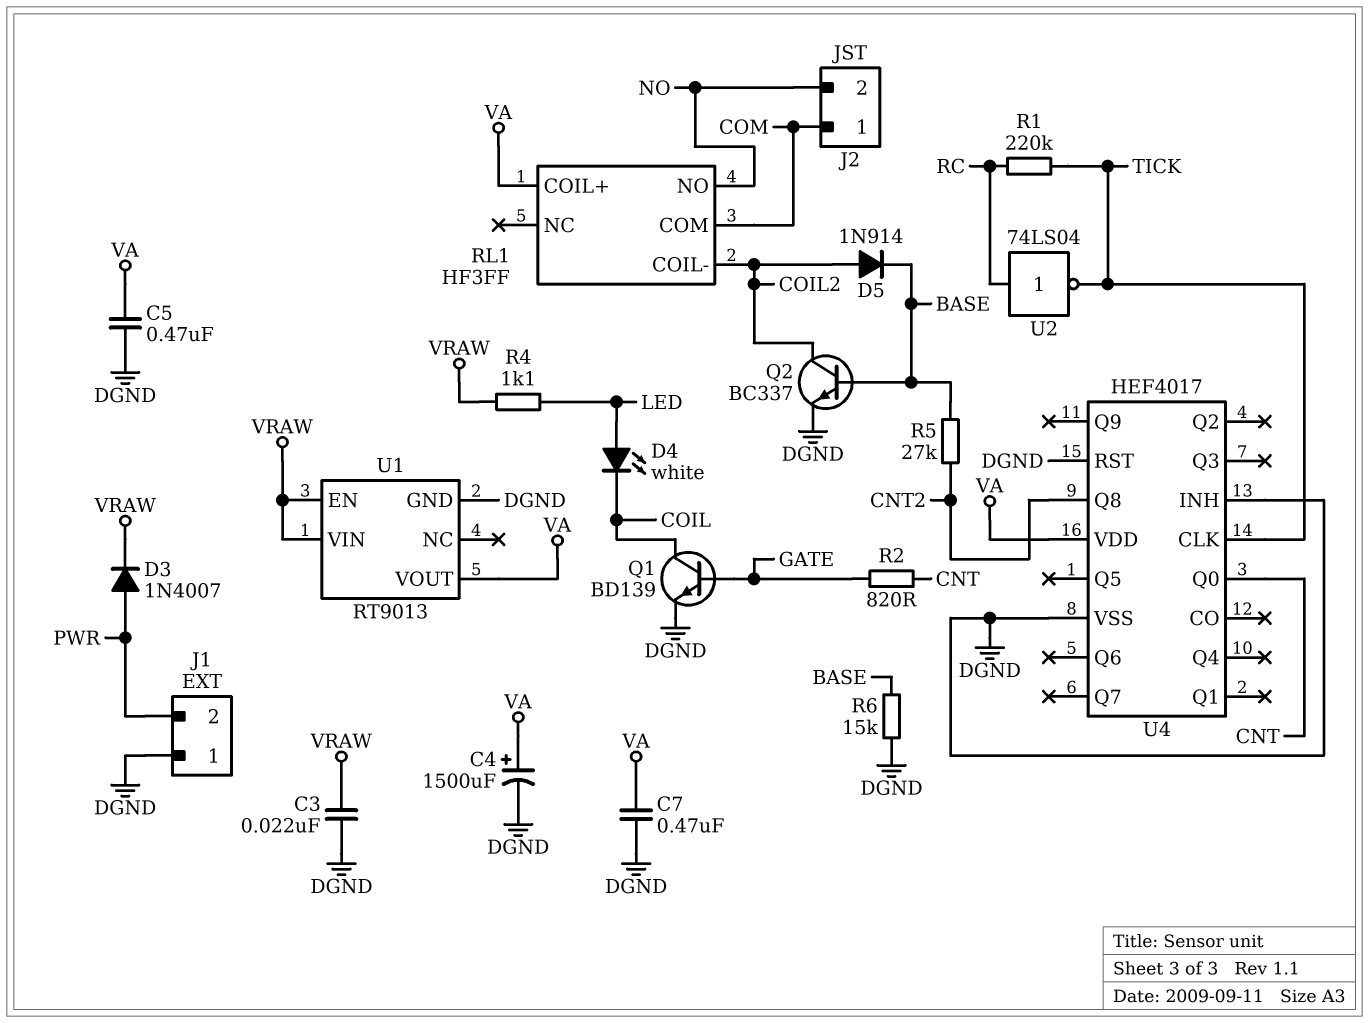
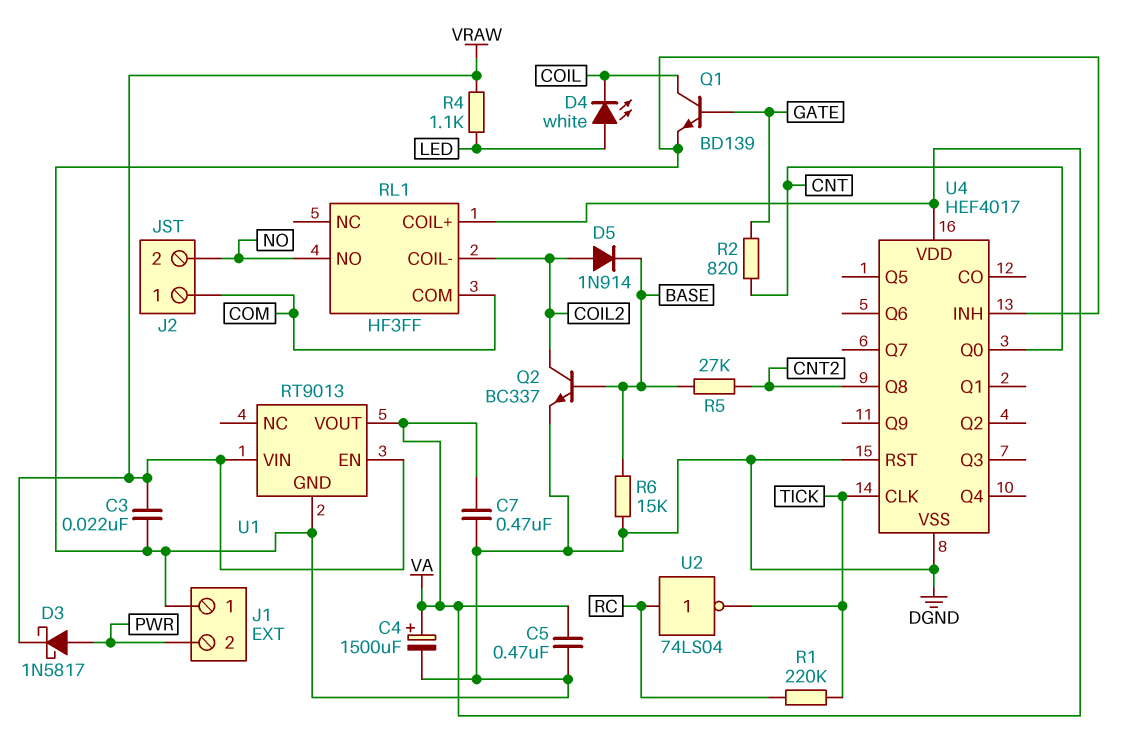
D3: diode 1N4007 (A PWR, K VRAW) -> schottky 1N5817 (A PWR, K VRAW)

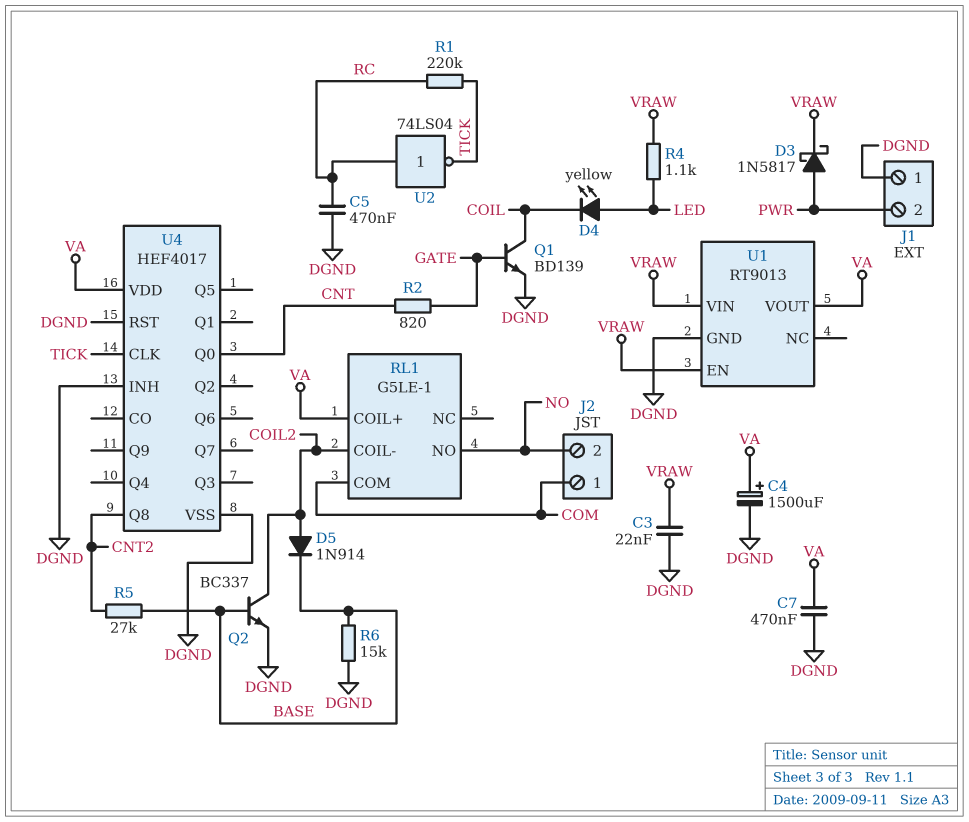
C5: 470nF (DGND, VA) -> 470nF (DGND, RC)
D4: LED white (A LED, K COIL) -> LED yellow (A LED, K COIL)
RL1: HF3FF -> G5LE-1

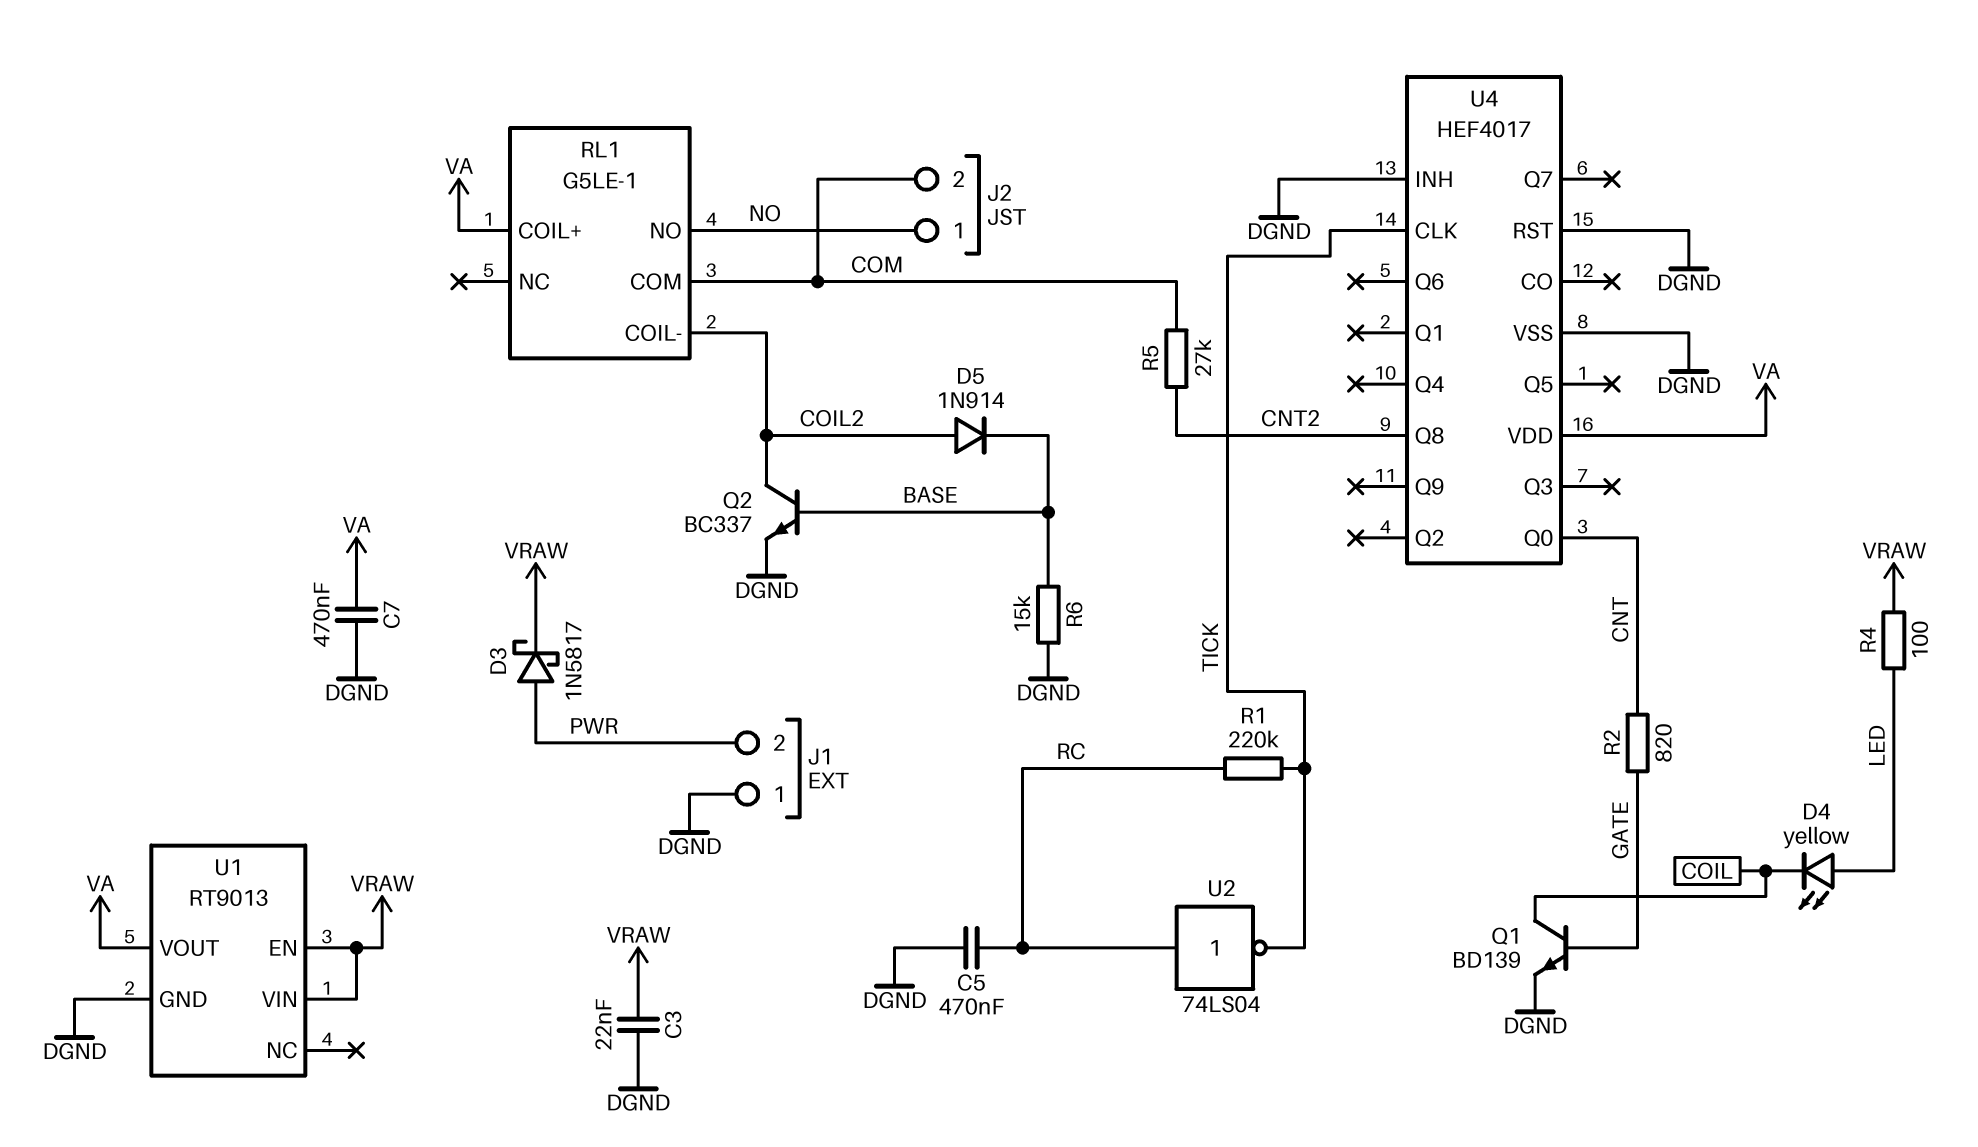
C4: 1500uF (plus VA, minus DGND) -> none
J2 pin 1: COM -> NO
J2 pin 2: NO -> COM
R4: 1.1k (LED, VRAW) -> 100 (LED, VRAW)
R5: 27k (BASE, CNT2) -> 27k (CNT2, COM)

